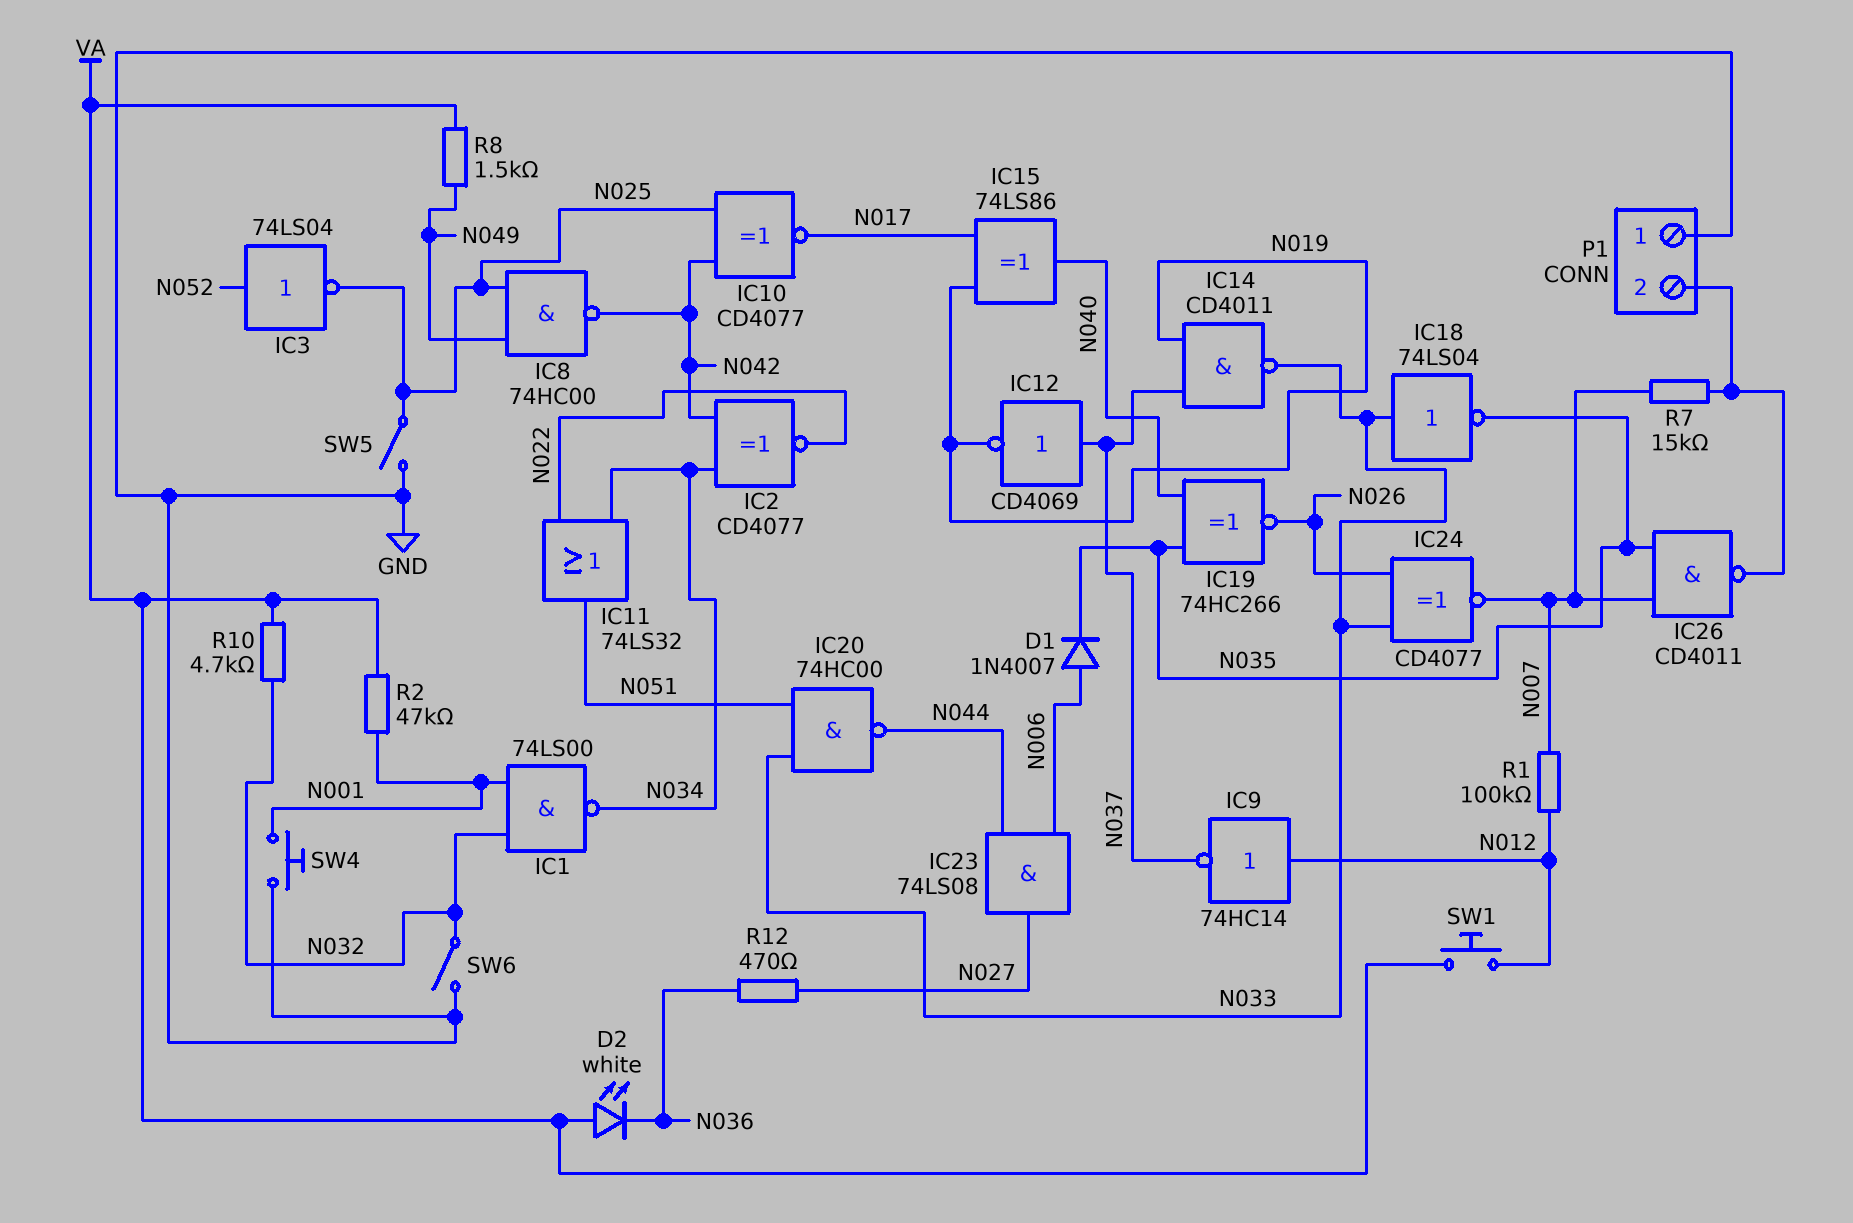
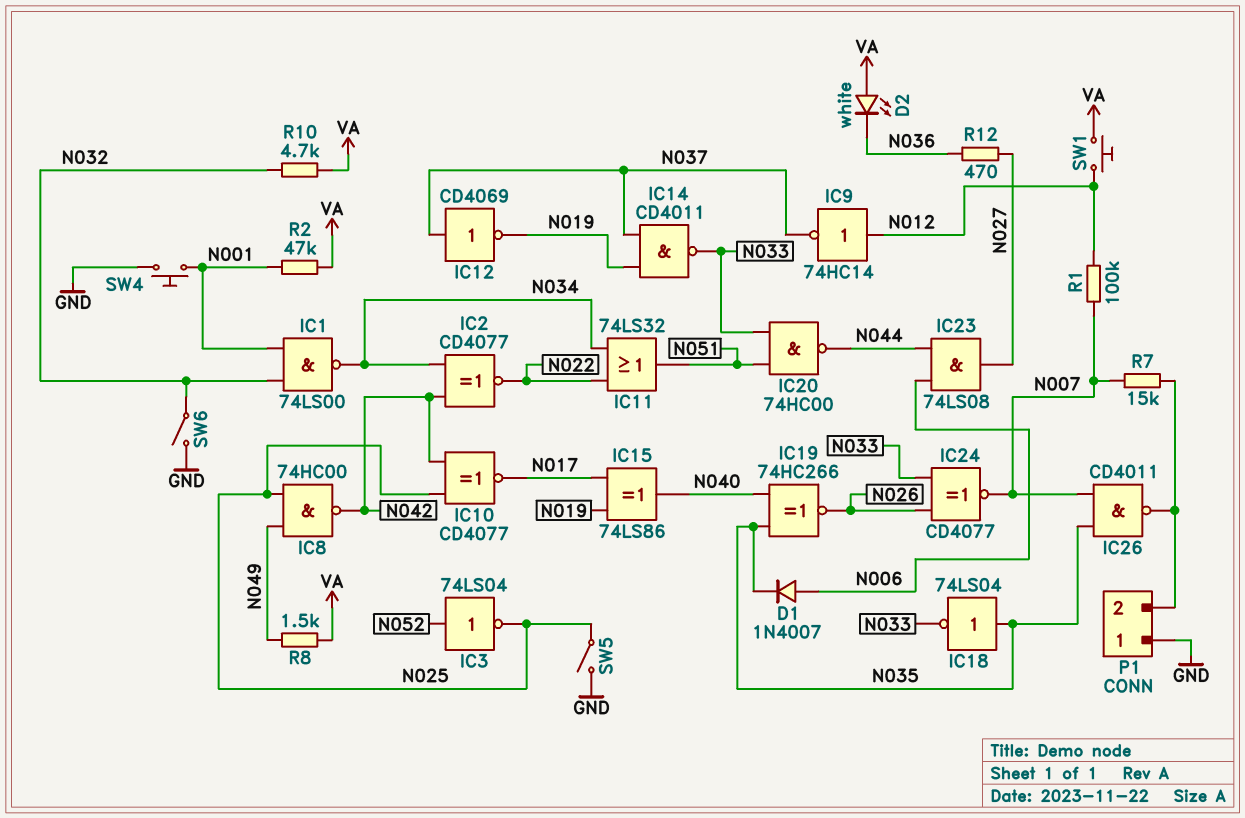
IC18: NOT 74LS04 (in N033, out N035) -> NOT 74LS04 (in N035, out N033)

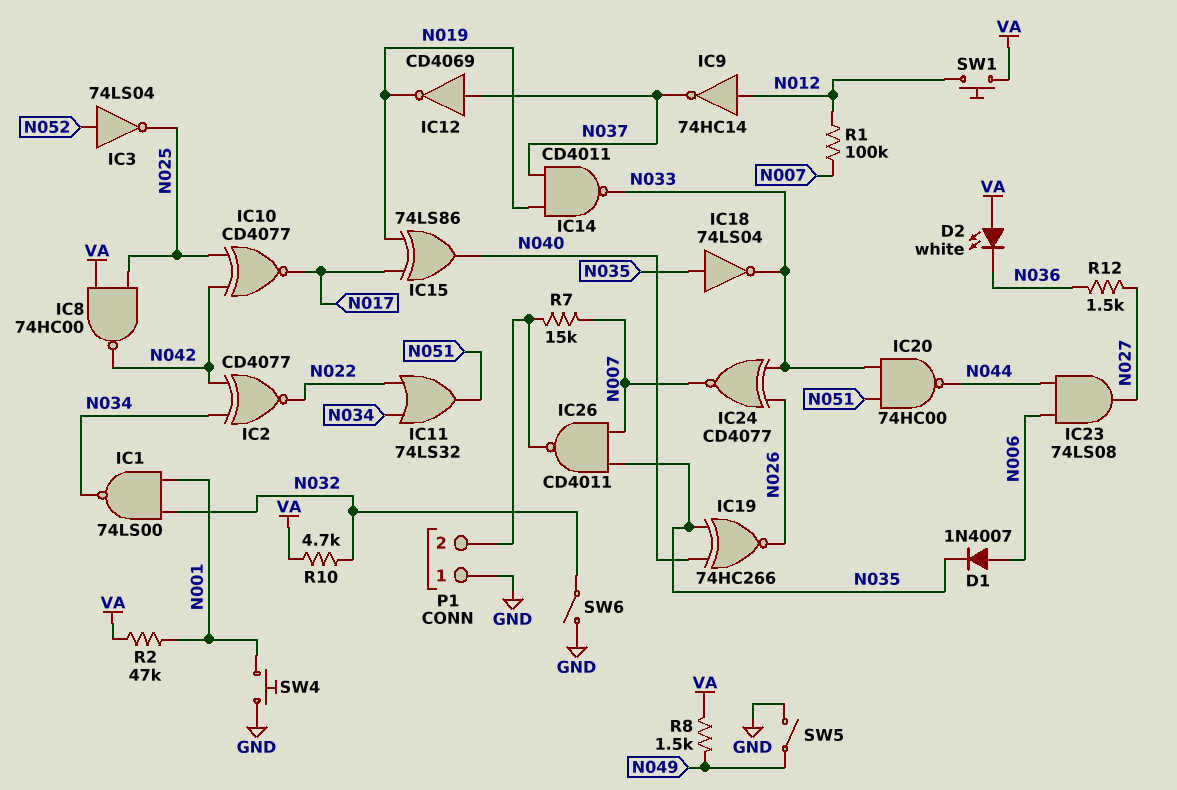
IC8: NAND 74HC00 (in N025, in N049, out N042) -> NAND 74HC00 (in N025, in VA, out N042)
R12: 470 (N027, N036) -> 1.5k (N027, N036)
SW5: switch (GND, N025) -> switch (GND, N049)

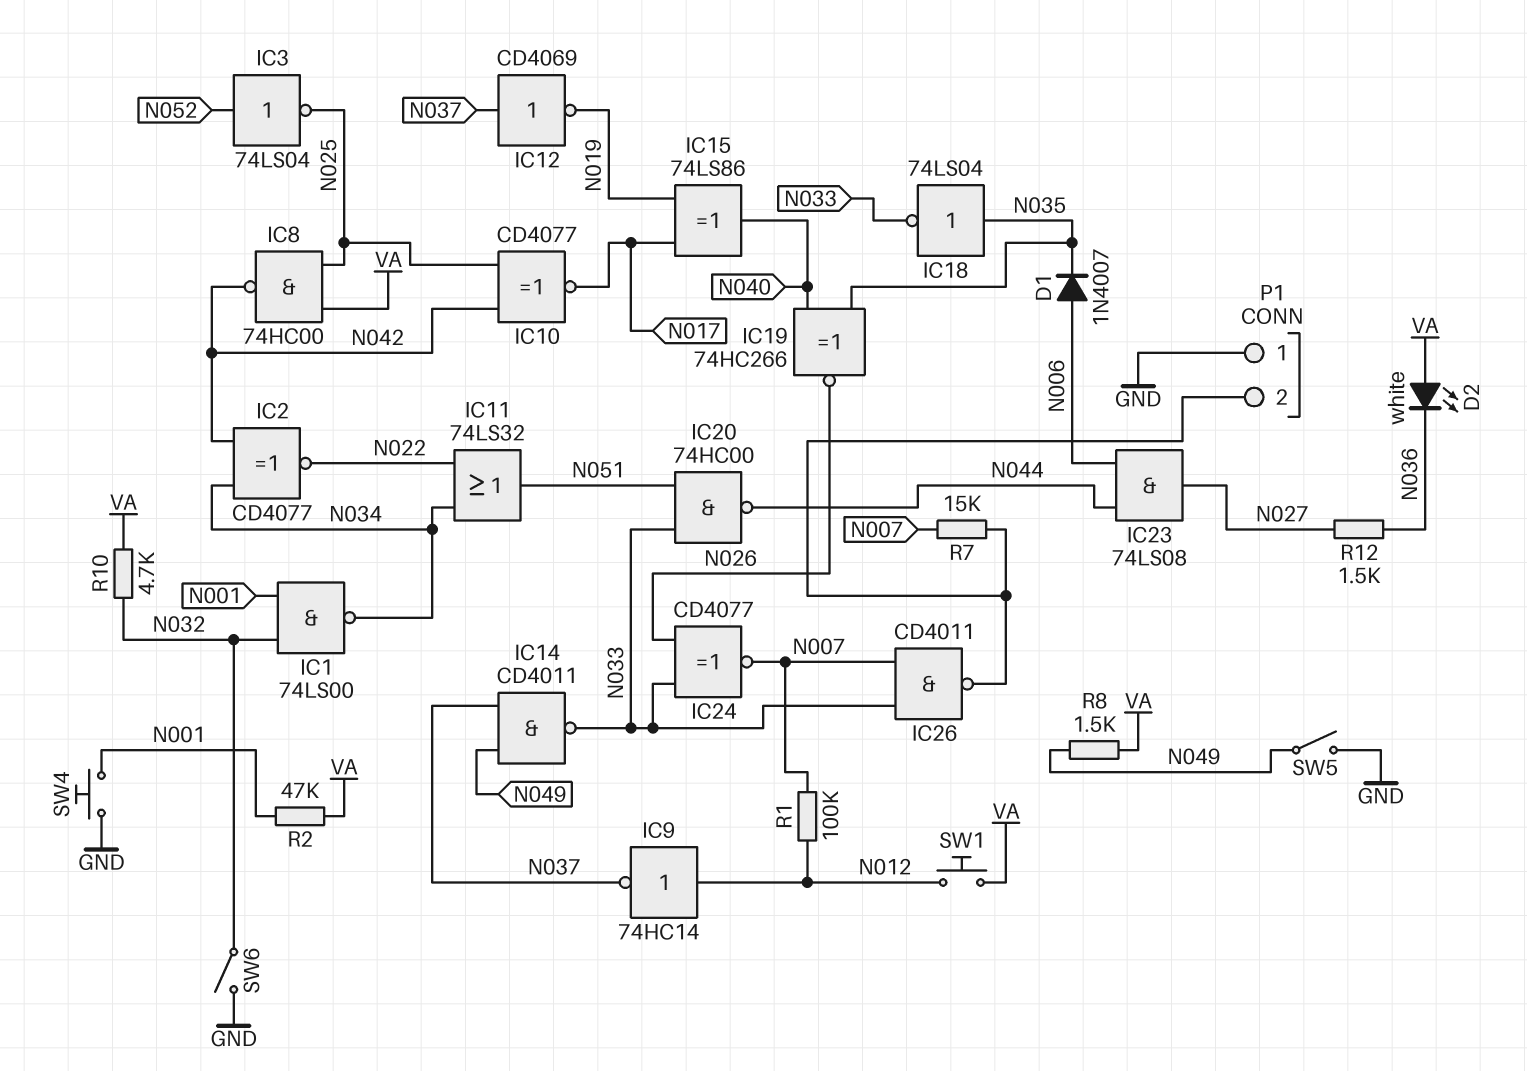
IC14: NAND CD4011 (in N019, in N037, out N033) -> NAND CD4011 (in N037, in N049, out N033)
IC26: NAND CD4011 (in N007, in N035, out P1/2) -> NAND CD4011 (in N007, in N033, out P1/2)

